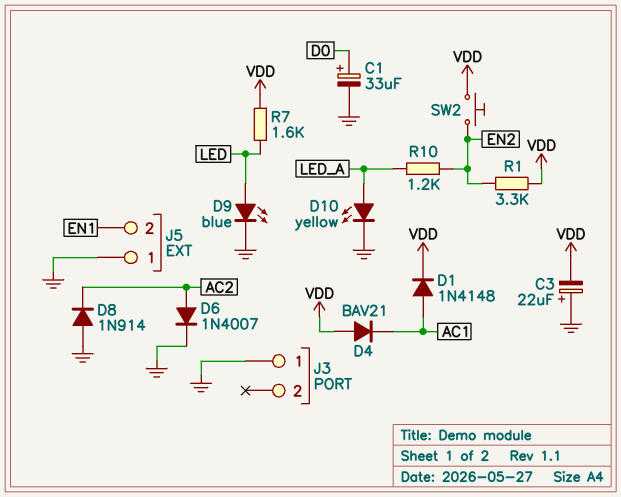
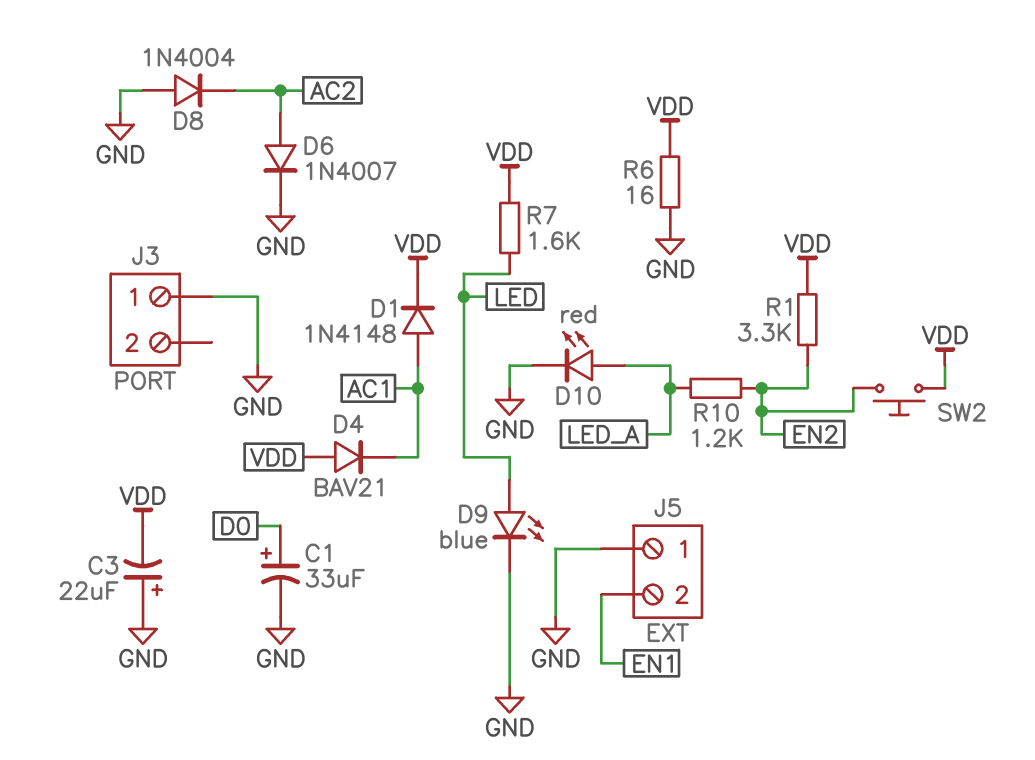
D8: diode 1N914 (A GND, K AC2) -> diode 1N4004 (A GND, K AC2)
D10: LED yellow (A LED_A, K GND) -> LED red (A LED_A, K GND)
R6: none -> 16 (GND, VDD)

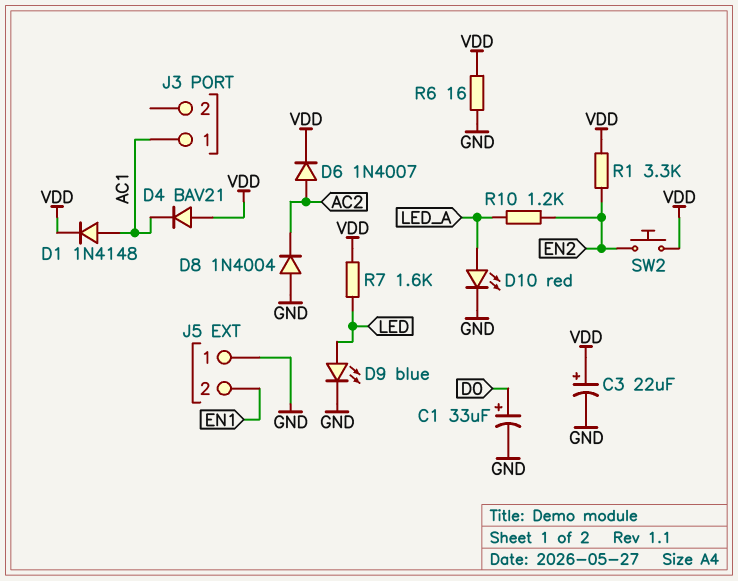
C3: 22uF (plus GND, minus VDD) -> 22uF (plus VDD, minus GND)
D6: diode 1N4007 (A AC2, K GND) -> diode 1N4007 (A AC2, K VDD)
J3 pin 1: GND -> AC1

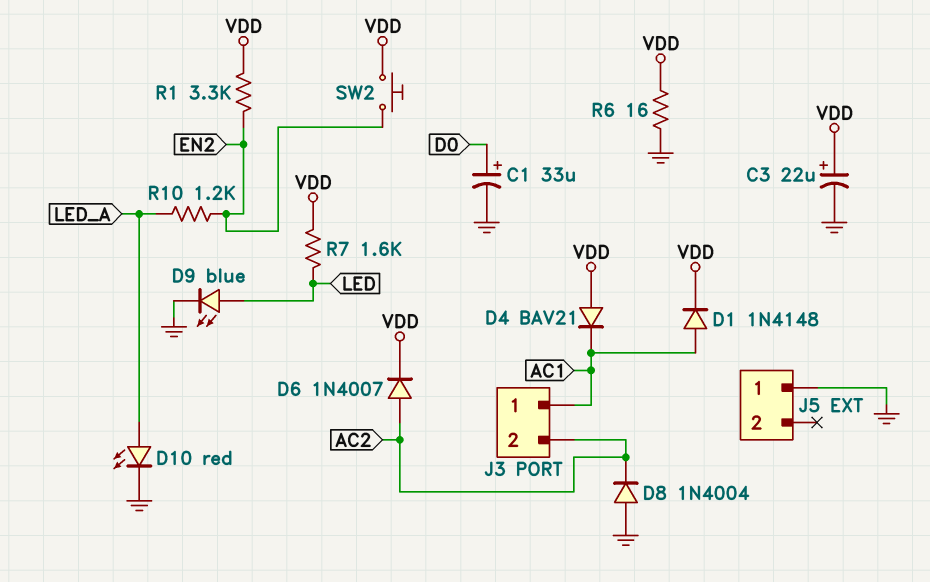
J3 pin 2: none -> AC2
J5 pin 2: EN1 -> none

